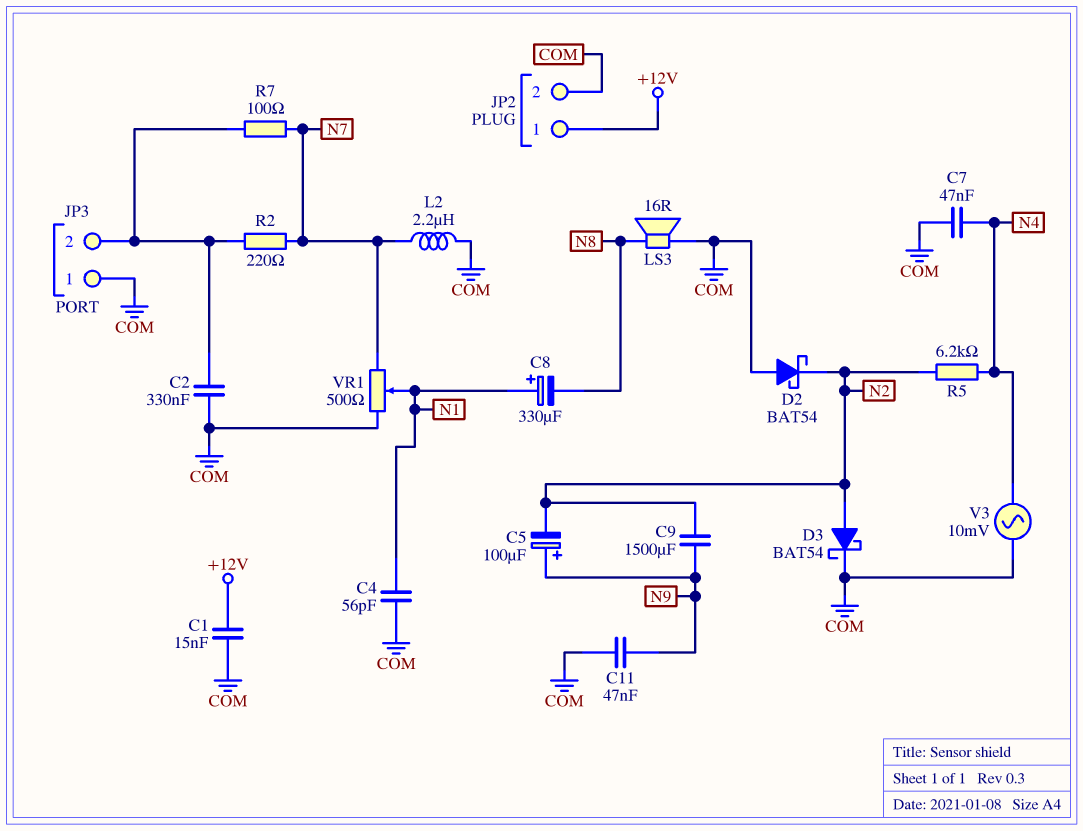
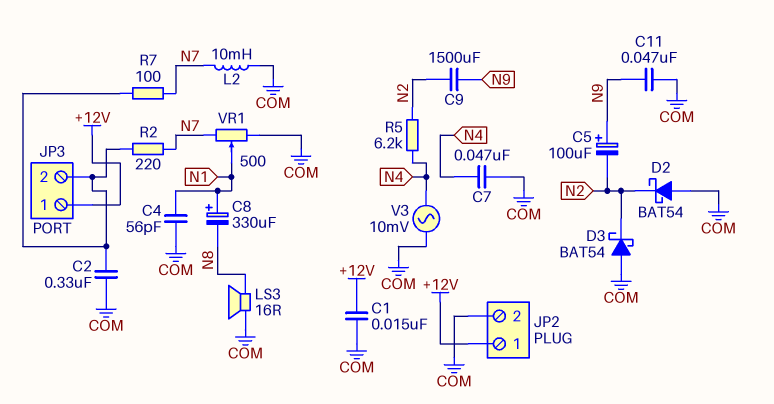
D3: schottky BAT54 (A N2, K COM) -> schottky BAT54 (A COM, K N2)
JP3 pin 1: COM -> +12V
L2: 2.2uH (COM, N7) -> 10mH (COM, N7)

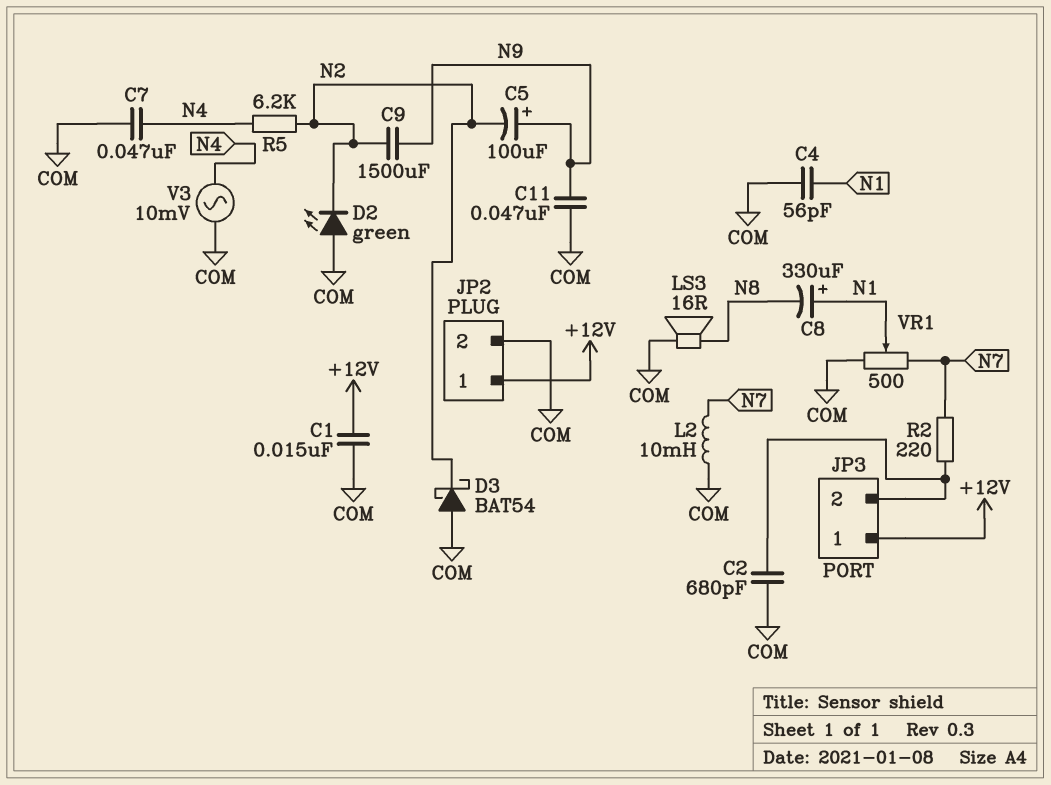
C2: 330nF (COM, JP3/2) -> 680pF (COM, JP3/2)
D2: schottky BAT54 (A COM, K N2) -> LED green (A COM, K N2)
R7: 100 (JP3/2, N7) -> none

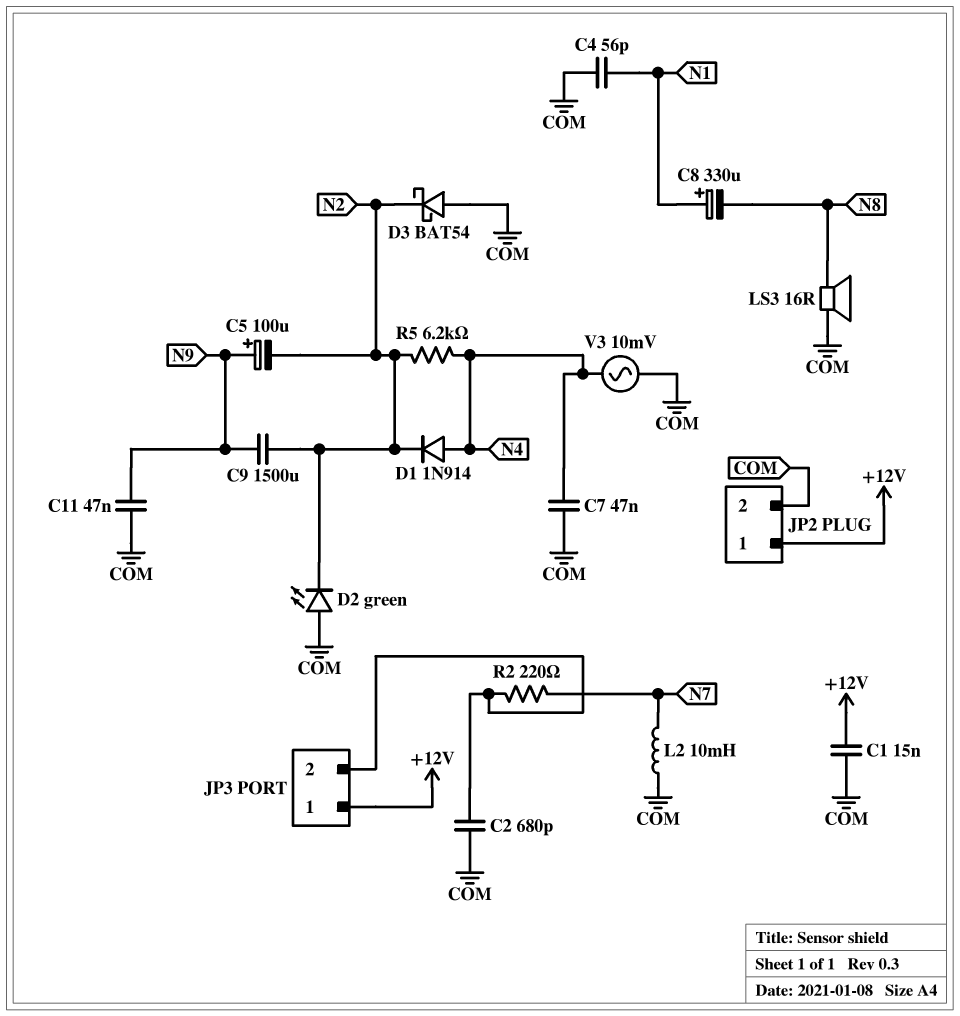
D1: none -> diode 1N914 (A N4, K N2)
VR1: 500 (COM, N7, wiper N1) -> none

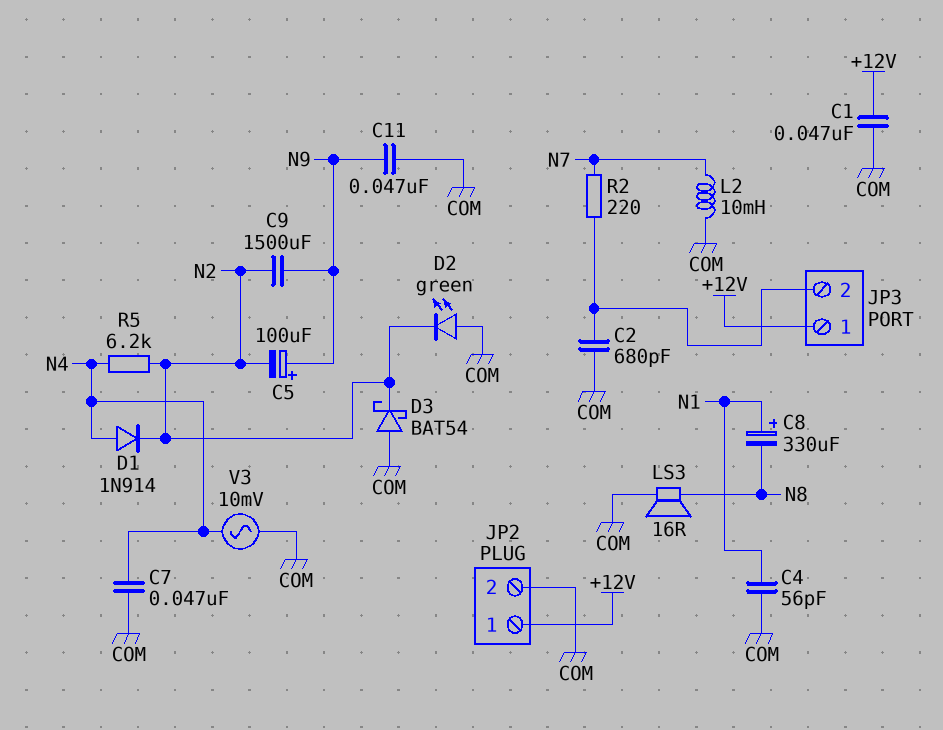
C1: 15nF (+12V, COM) -> 47nF (+12V, COM)

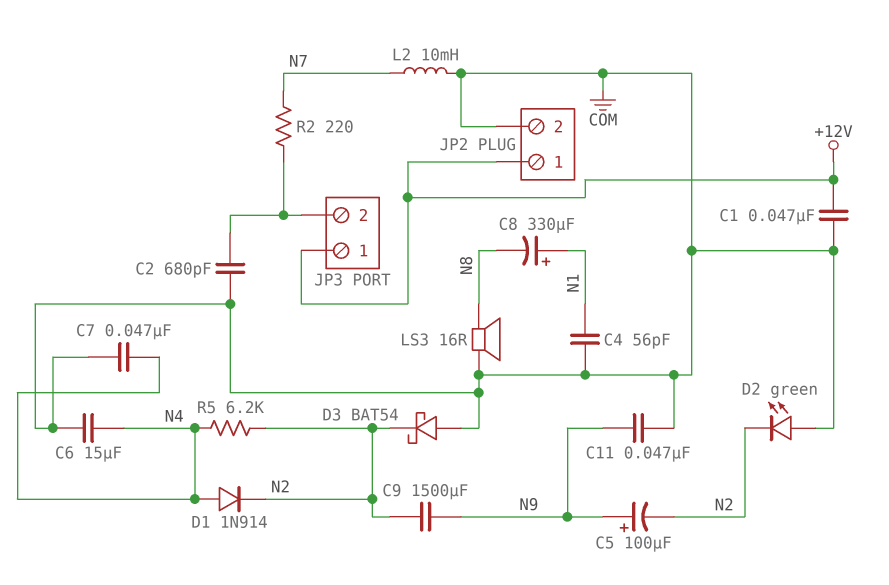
C6: none -> 15uF (COM, N4)
V3: AC 10mV (COM, N4) -> none

